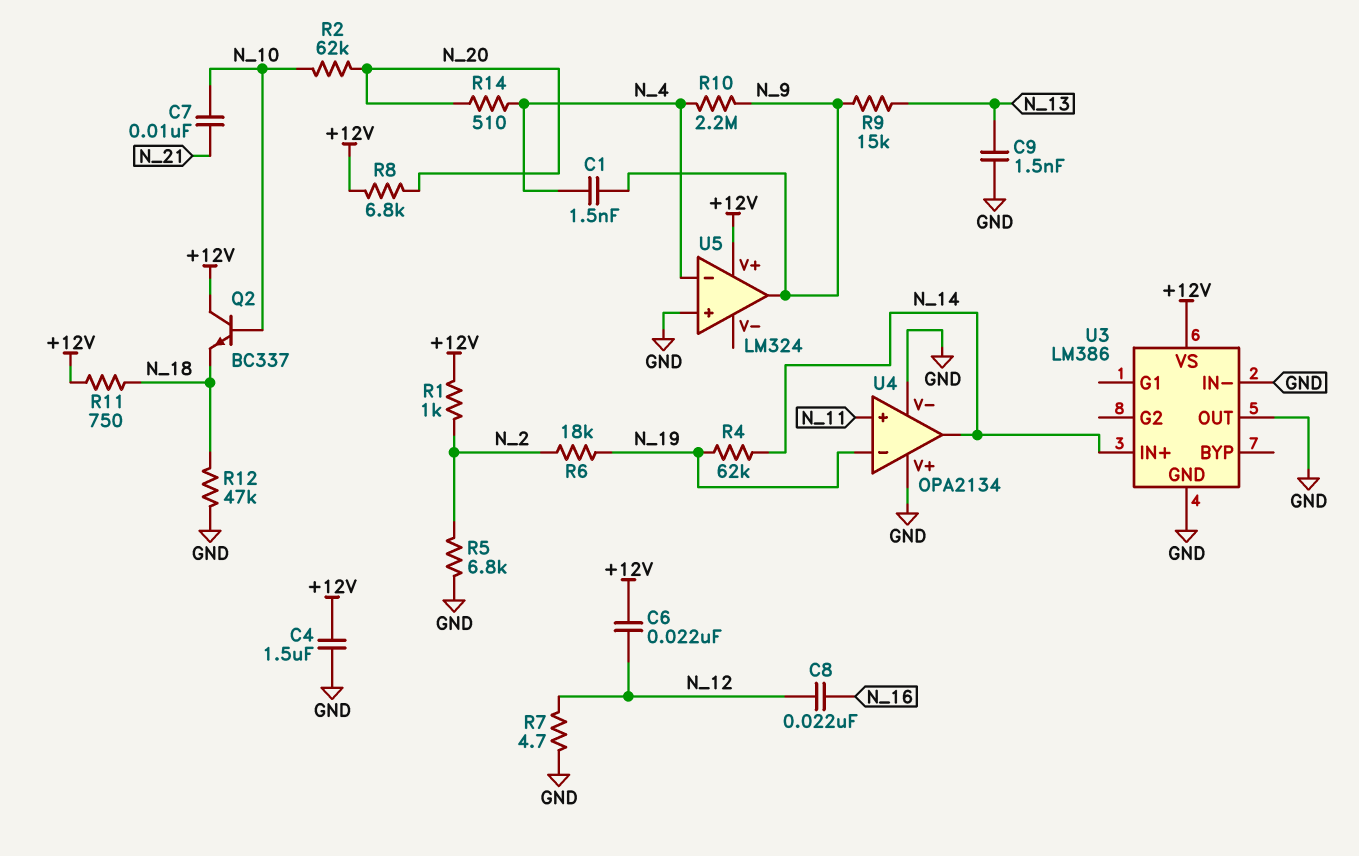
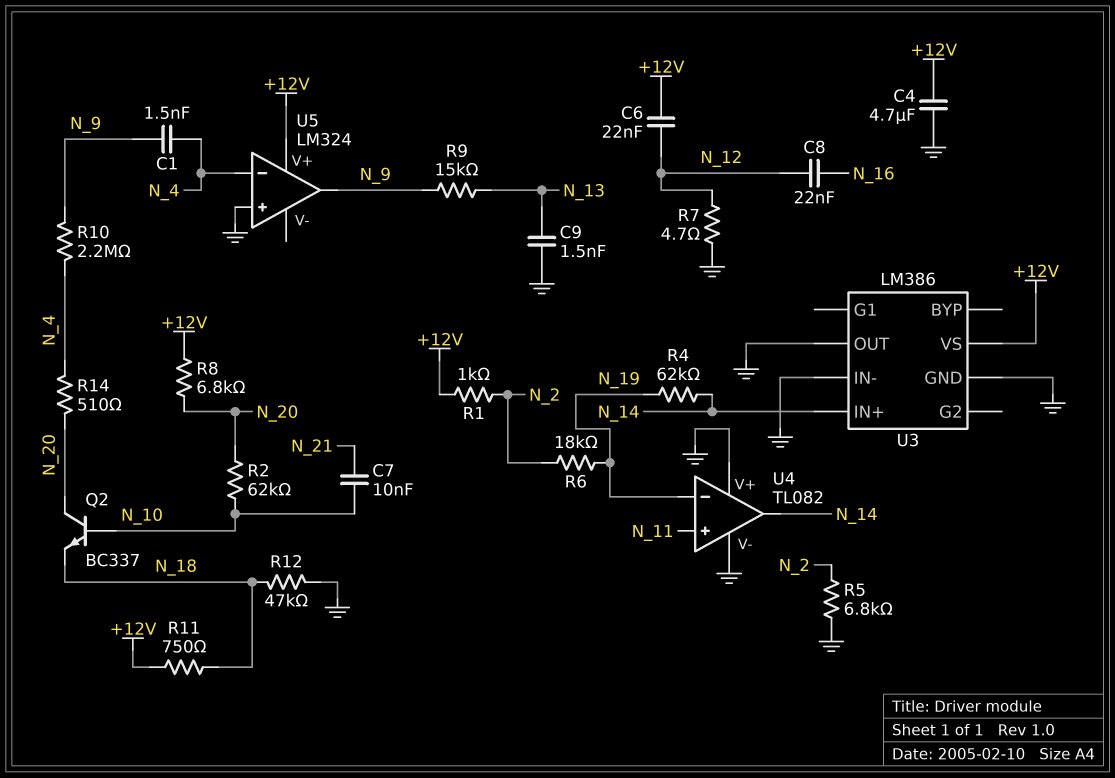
C4: 1.5uF (+12V, GND) -> 4.7uF (+12V, GND)
Q2: NPN BC337 (B N_10, C +12V, E N_18) -> NPN BC337 (B N_10, C N_20, E N_18)
U4: OPA2134 -> TL082

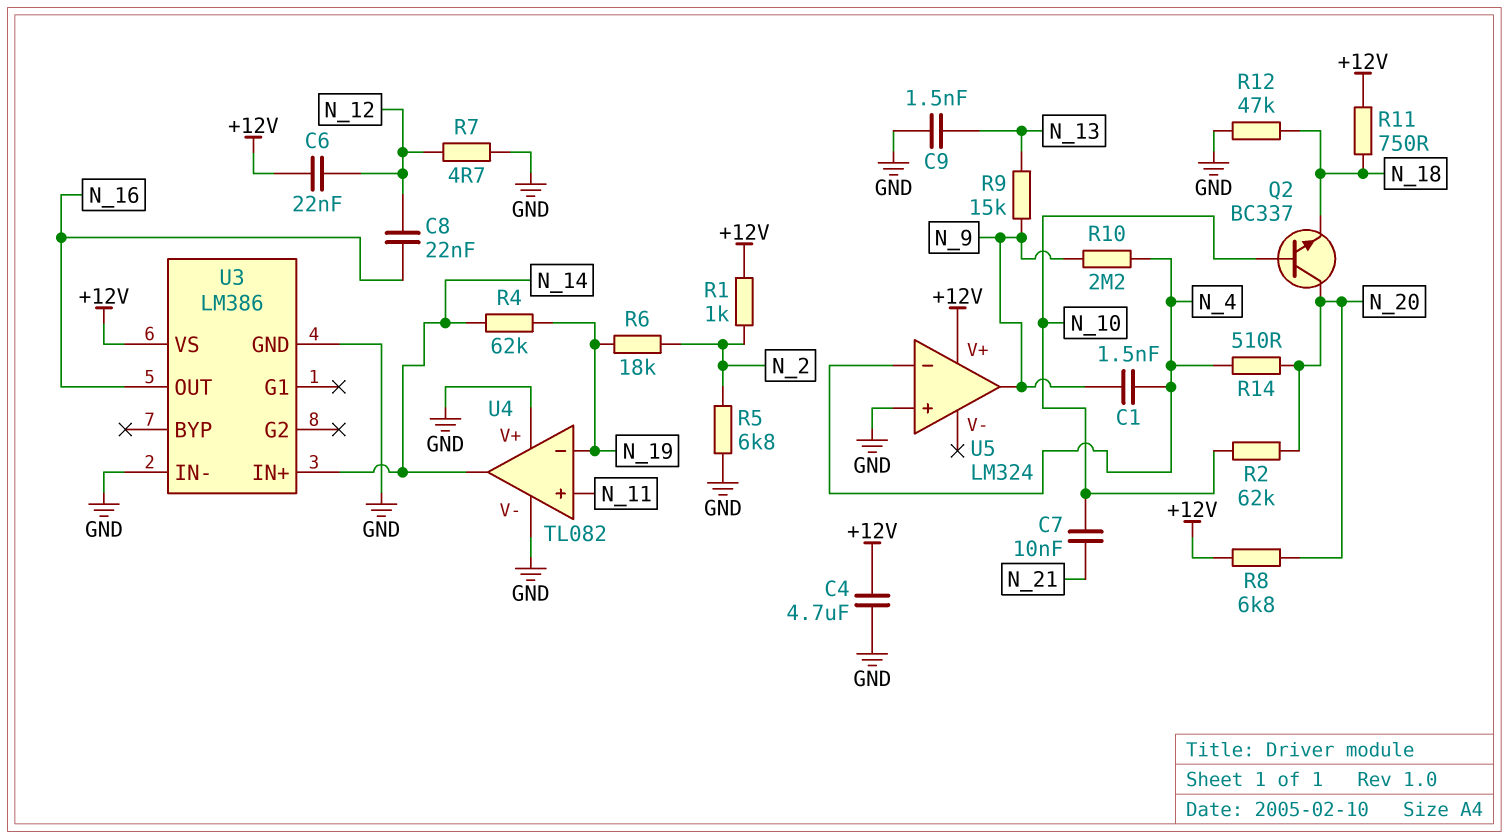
U3 pin OUT: GND -> N_16

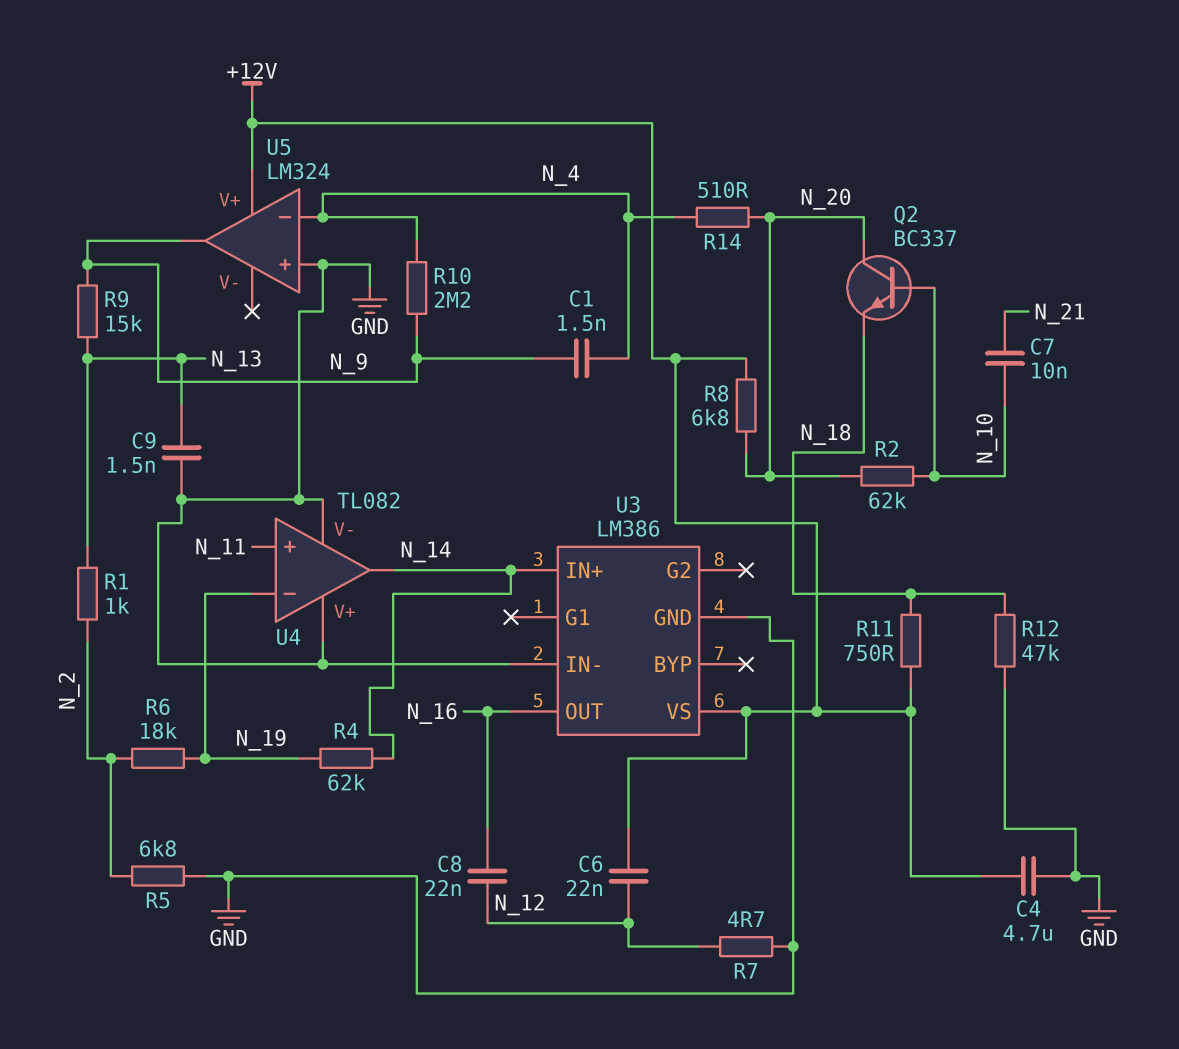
R1: 1k (+12V, N_2) -> 1k (N_2, N_13)

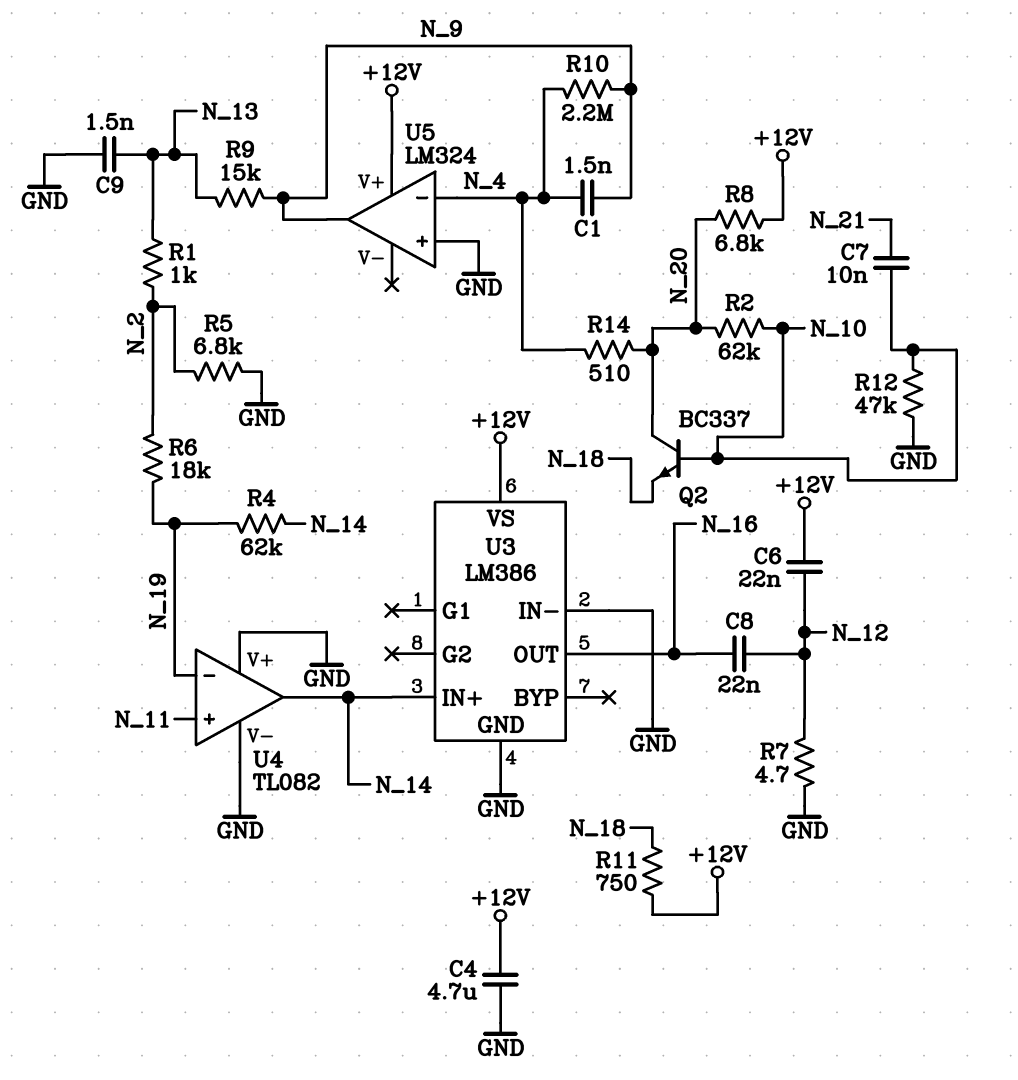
R12: 47k (GND, N_18) -> 47k (GND, N_10)

